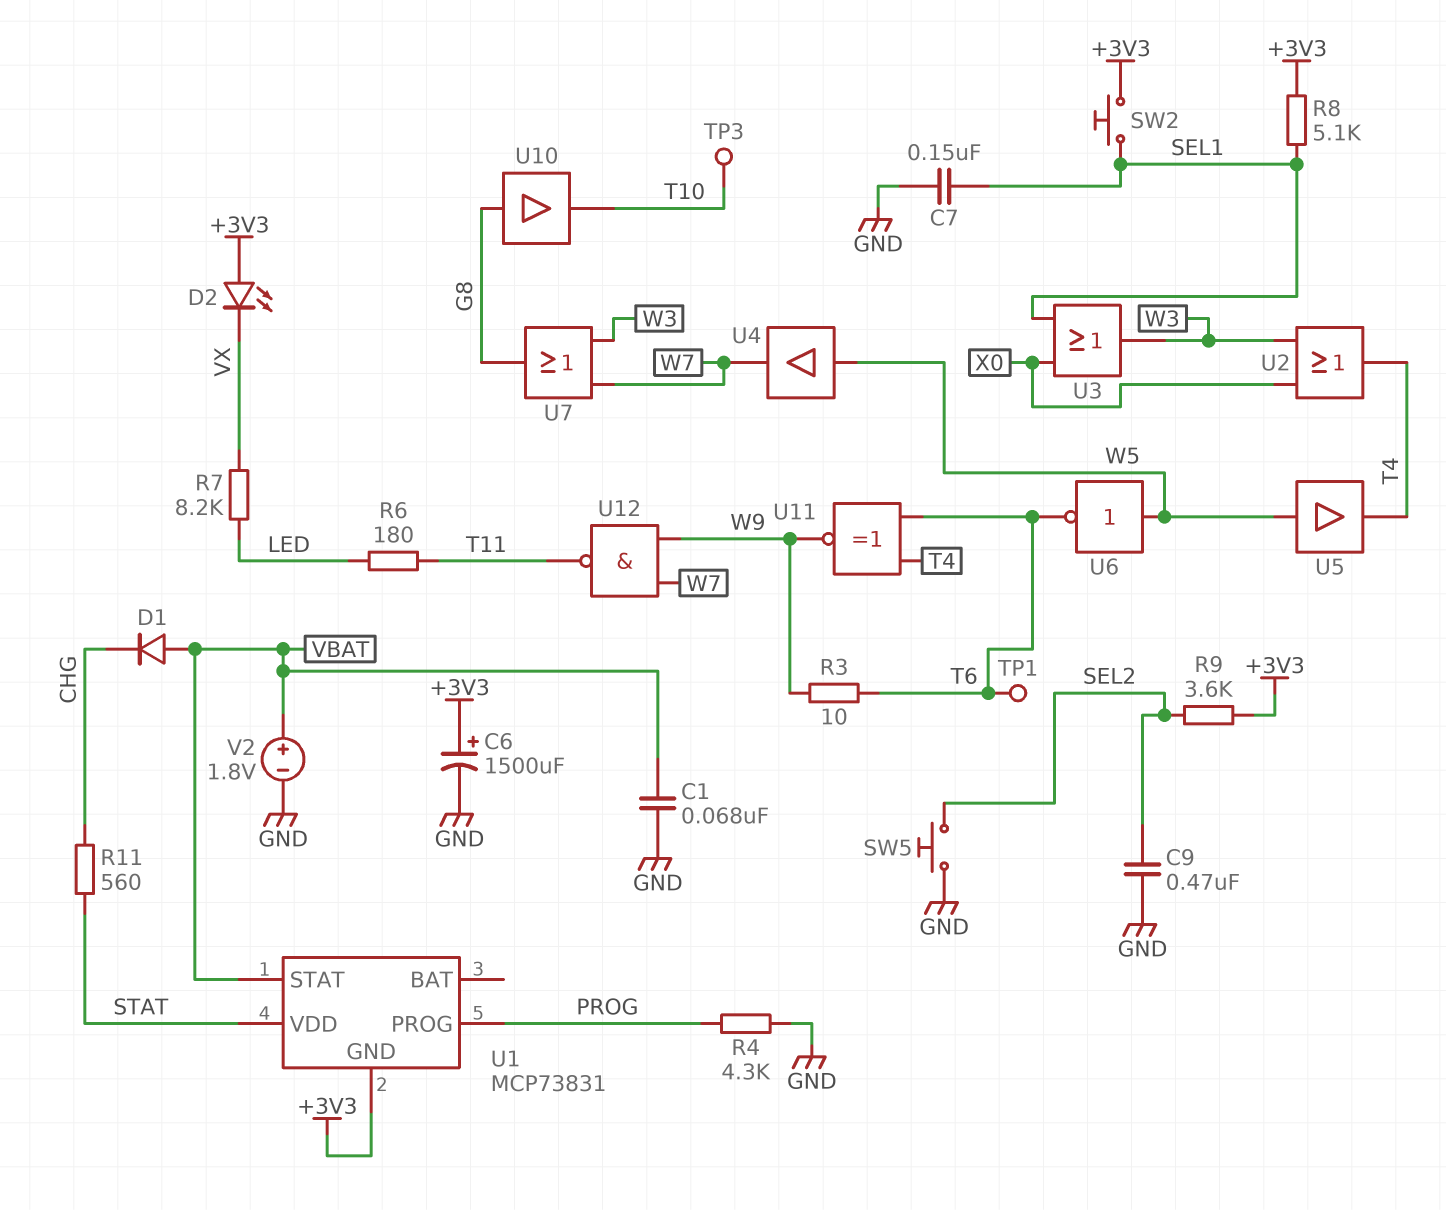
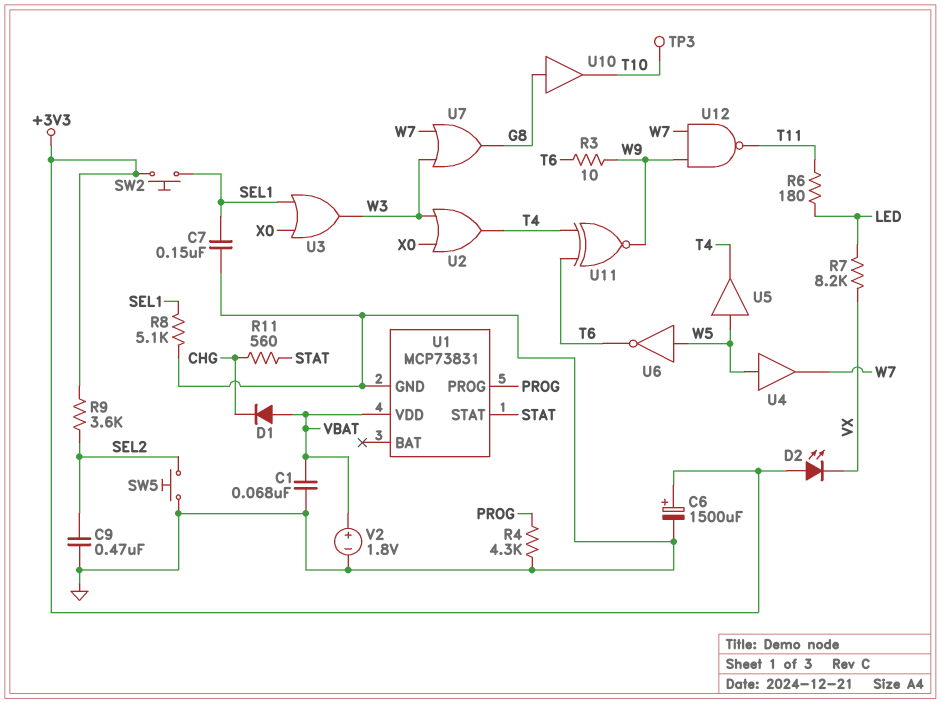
R8: 5.1k (+3V3, SEL1) -> 5.1k (GND, SEL1)
TP1: test point (T6) -> none
U1 pin GND: +3V3 -> GND
U1 pin STAT: VBAT -> STAT
U1 pin VDD: STAT -> VBAT

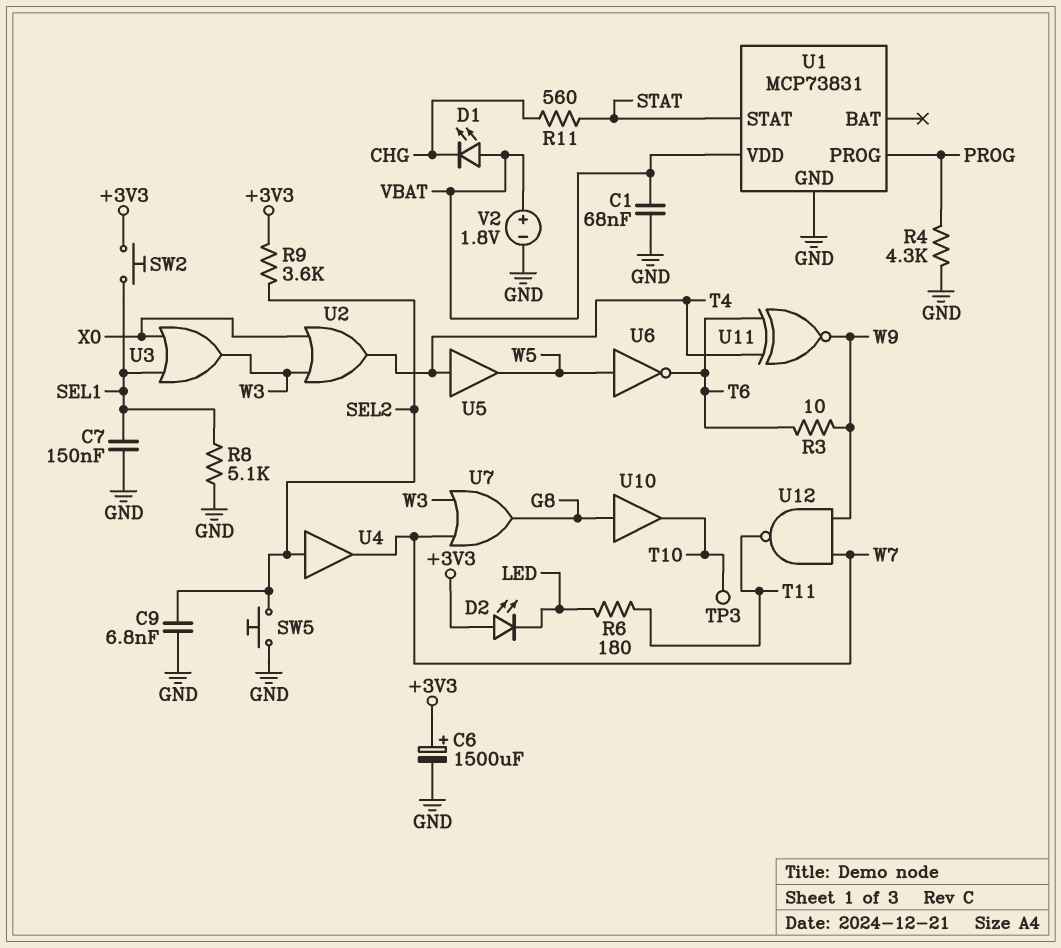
C9: 470nF (GND, SEL2) -> 6.8nF (GND, SEL2)
D1: diode (A VBAT, K CHG) -> LED (A VBAT, K CHG)
D2: LED (A +3V3, K VX) -> LED (A +3V3, K LED)
R7: 8.2k (LED, VX) -> none
U4: buffer (in W5, out W7) -> buffer (in SEL2, out W7)
U5: buffer (in W5, out T4) -> buffer (in T4, out W5)

